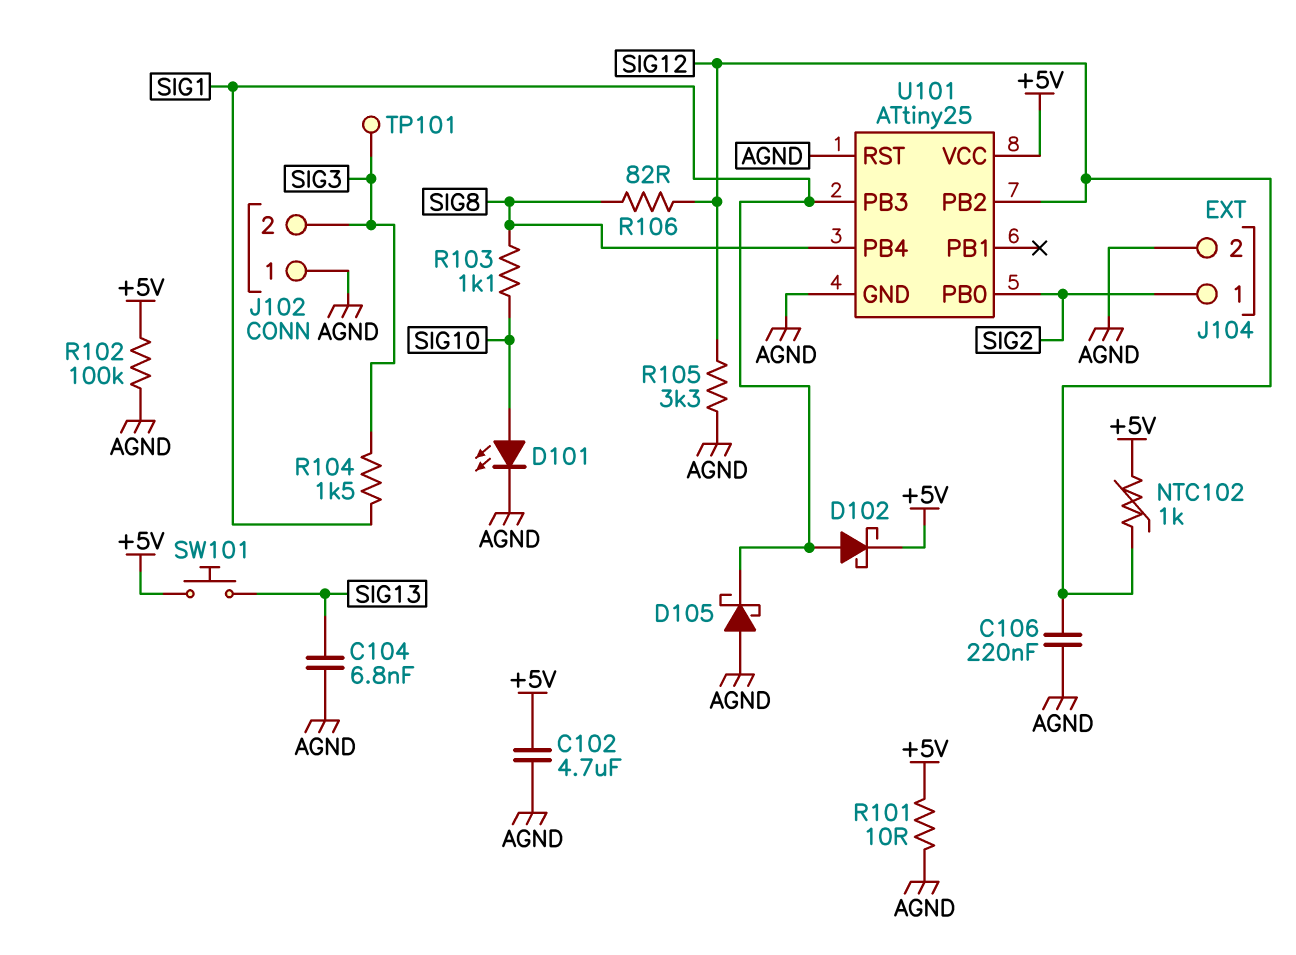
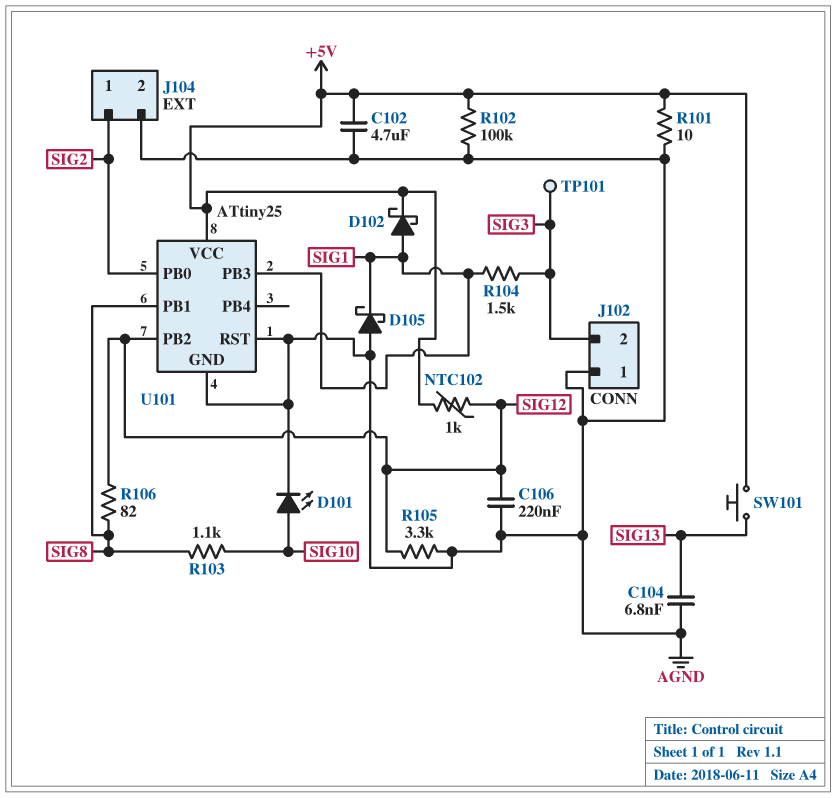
U101 pin PB1: none -> SIG8
U101 pin PB4: SIG8 -> none

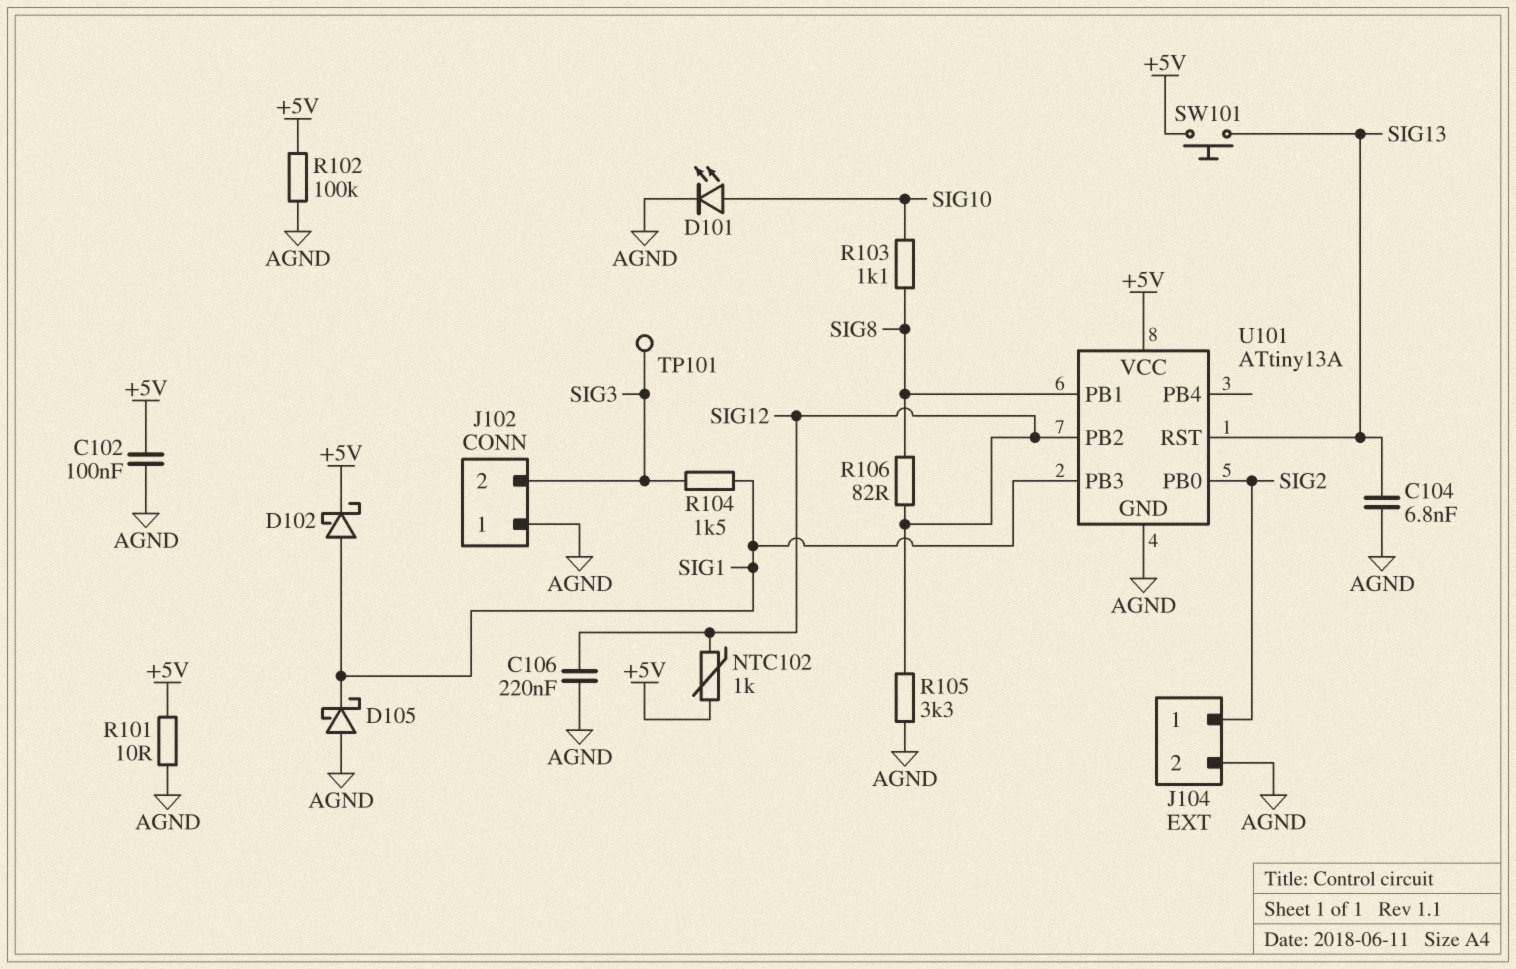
C102: 4.7uF (+5V, AGND) -> 100nF (+5V, AGND)
U101: ATtiny25 -> ATtiny13A
U101 pin RST: AGND -> SIG13

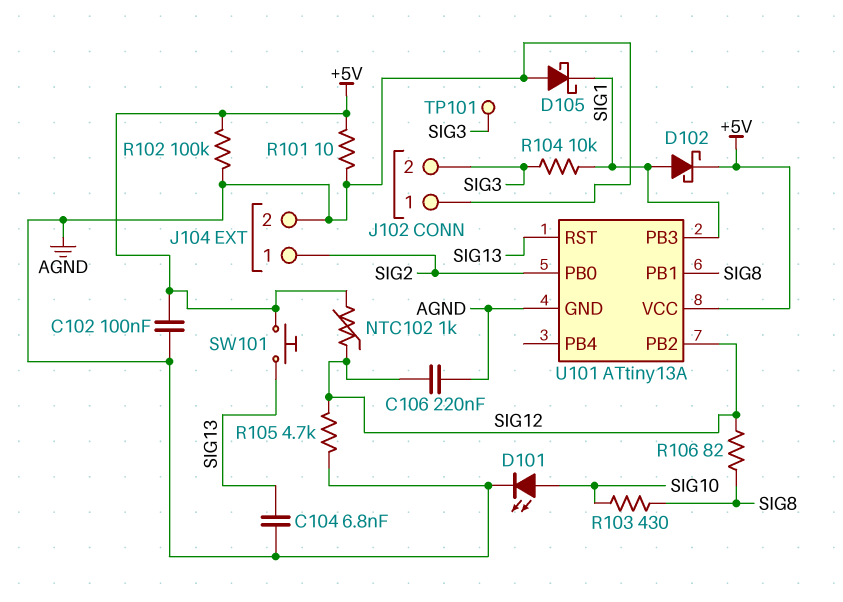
R103: 1.1k (SIG8, SIG10) -> 430 (SIG8, SIG10)
R104: 1.5k (SIG1, SIG3) -> 10k (SIG1, SIG3)
R105: 3.3k (AGND, SIG12) -> 4.7k (AGND, SIG12)

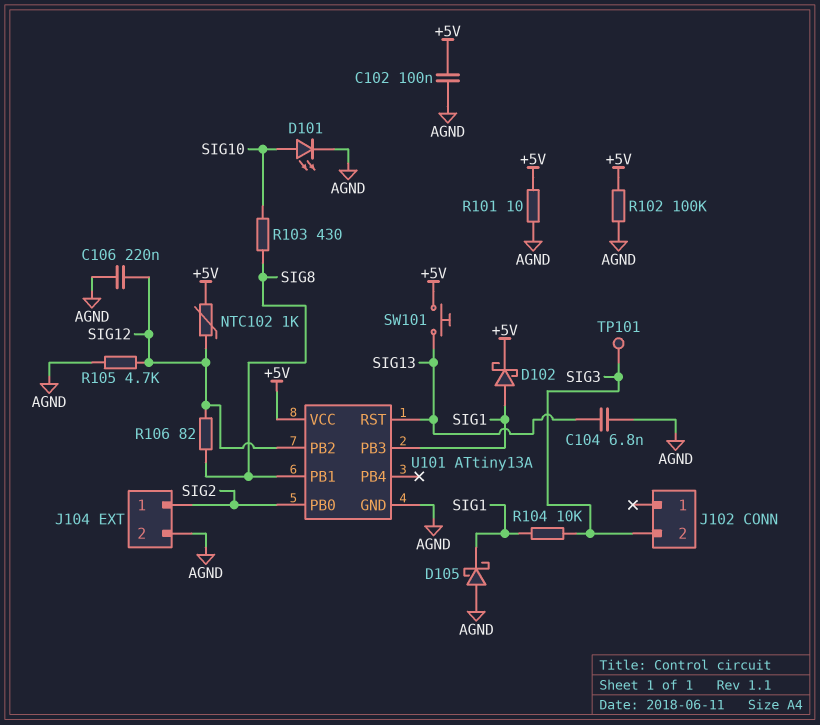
J102 pin 1: AGND -> none

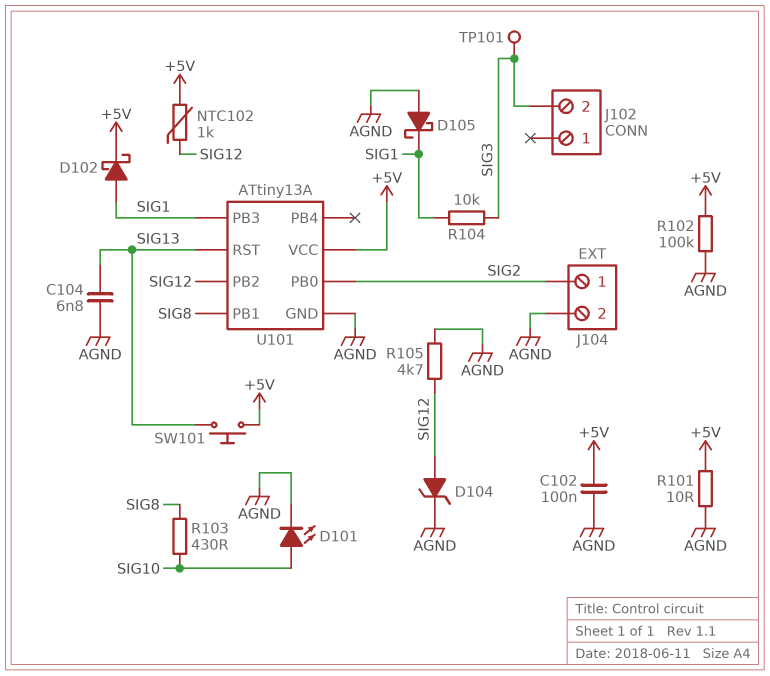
C106: 220nF (AGND, SIG12) -> none
D104: none -> zener (A SIG12, K AGND)
R106: 82 (SIG8, SIG12) -> none

